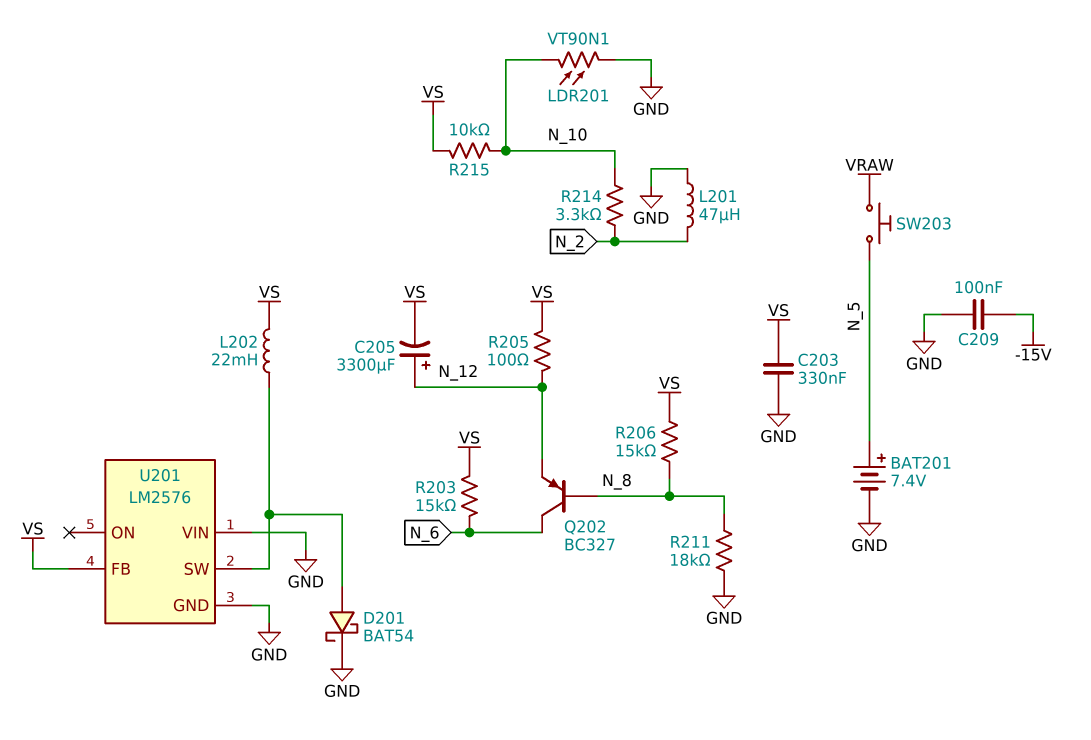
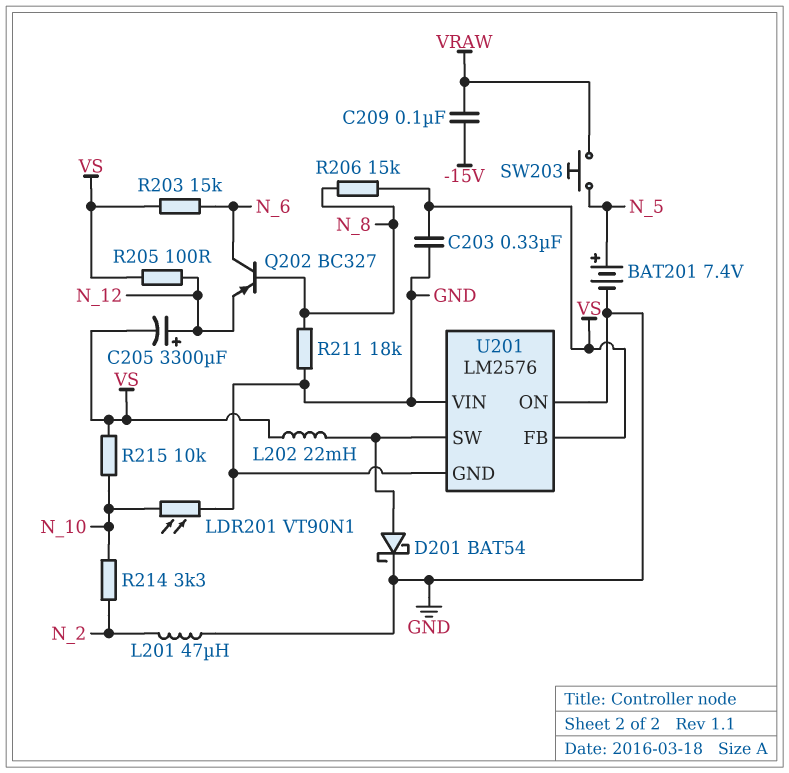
C209: 100nF (-15V, GND) -> 100nF (-15V, VRAW)
U201 pin ON: none -> GND

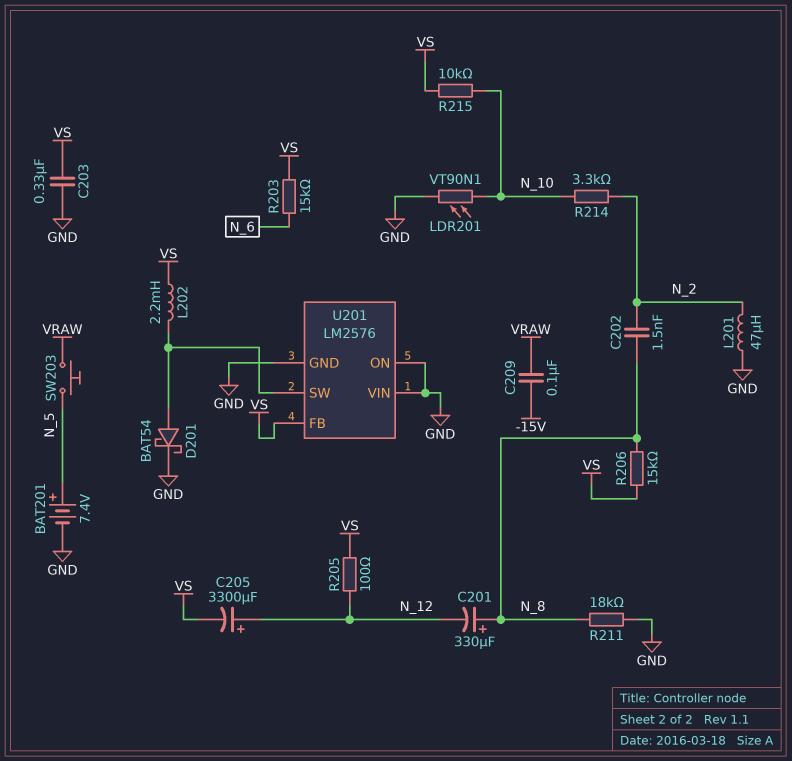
C201: none -> 330uF (plus N_8, minus N_12)
C202: none -> 1.5nF (N_2, N_8)
L202: 22mH (U201/SW, VS) -> 2.2mH (U201/SW, VS)
Q202: PNP BC327 (B N_8, C N_6, E N_12) -> none

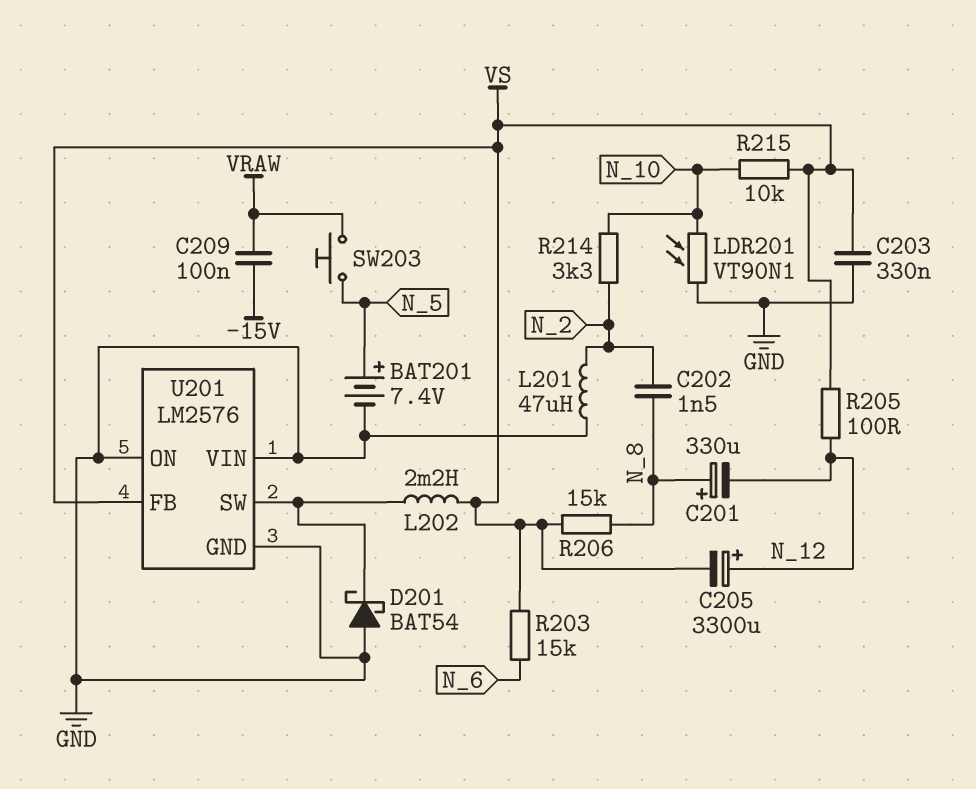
D201: schottky BAT54 (A U201/SW, K GND) -> schottky BAT54 (A GND, K U201/SW)
R211: 18k (GND, N_8) -> none

